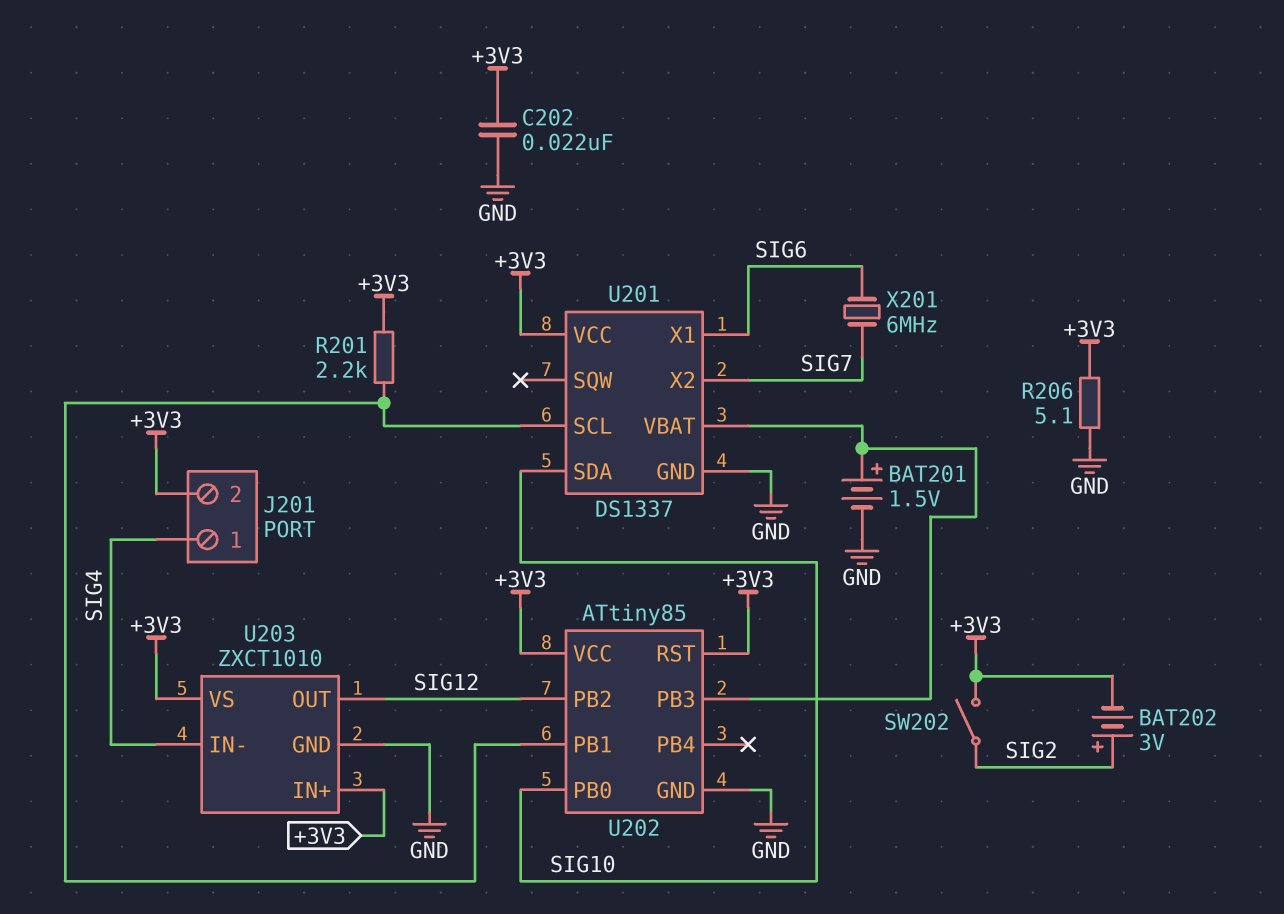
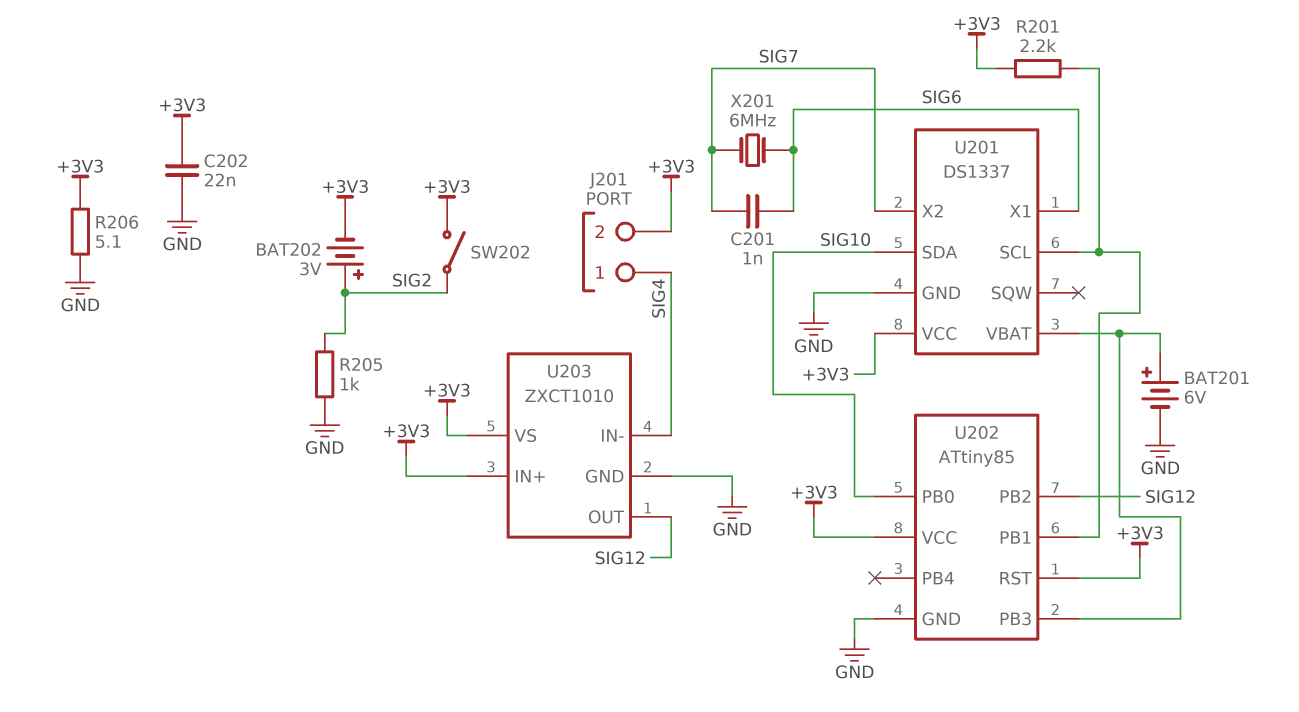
BAT201: 1.5V (plus U201/VBAT, minus GND) -> 6V (plus U201/VBAT, minus GND)
C201: none -> 1nF (SIG6, SIG7)
R205: none -> 1k (GND, SIG2)

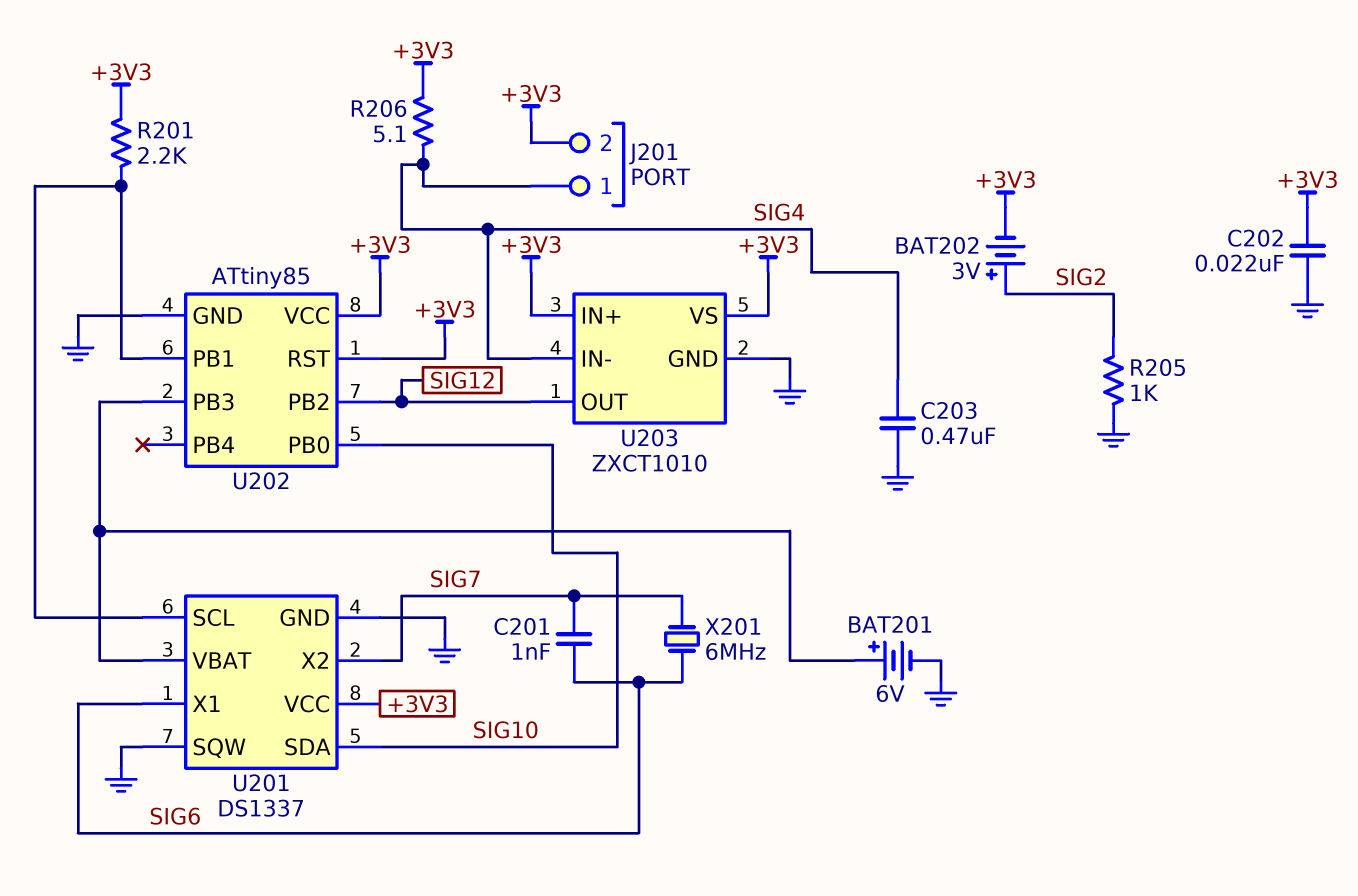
C203: none -> 470nF (GND, SIG4)
R206: 5.1 (+3V3, GND) -> 5.1 (+3V3, SIG4)
SW202: switch (+3V3, SIG2) -> none
U201 pin SQW: none -> GND

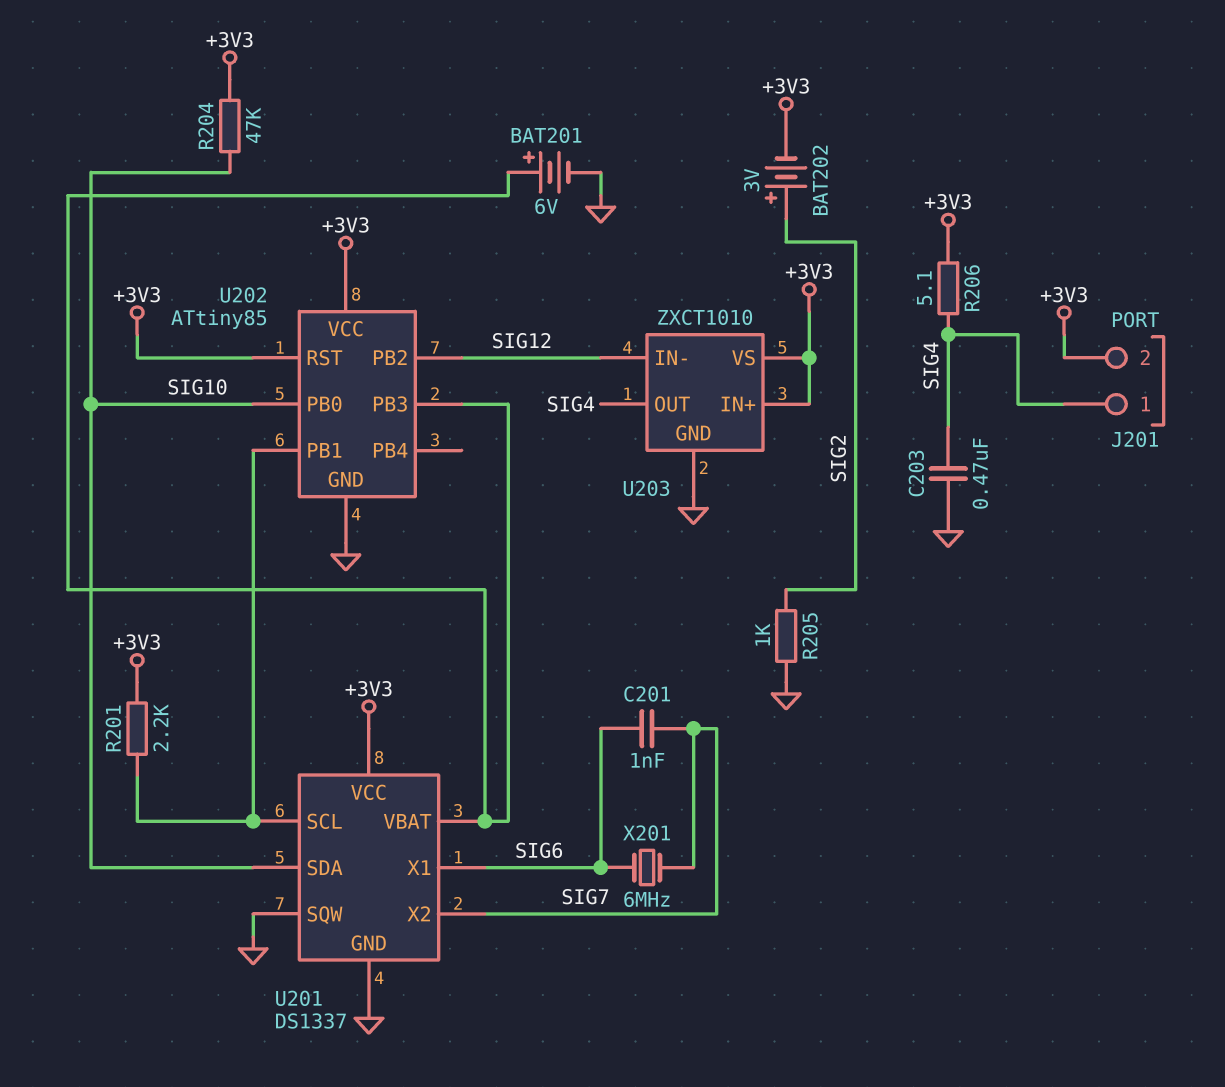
C202: 22nF (+3V3, GND) -> none
R204: none -> 47k (+3V3, SIG10)
U203 pin IN-: SIG4 -> SIG12
U203 pin OUT: SIG12 -> SIG4

